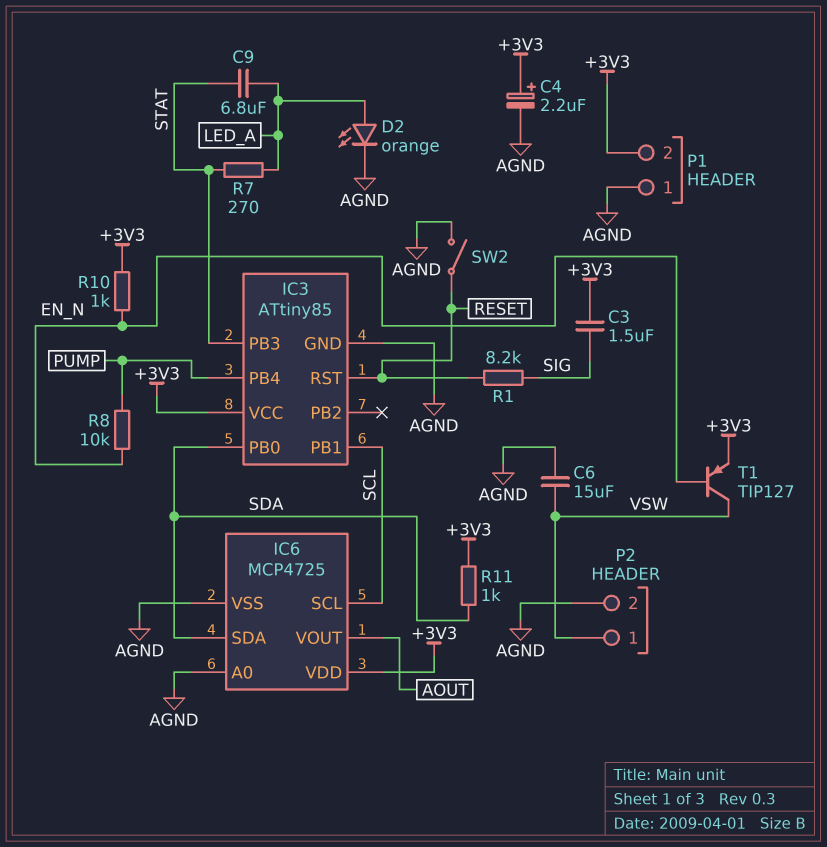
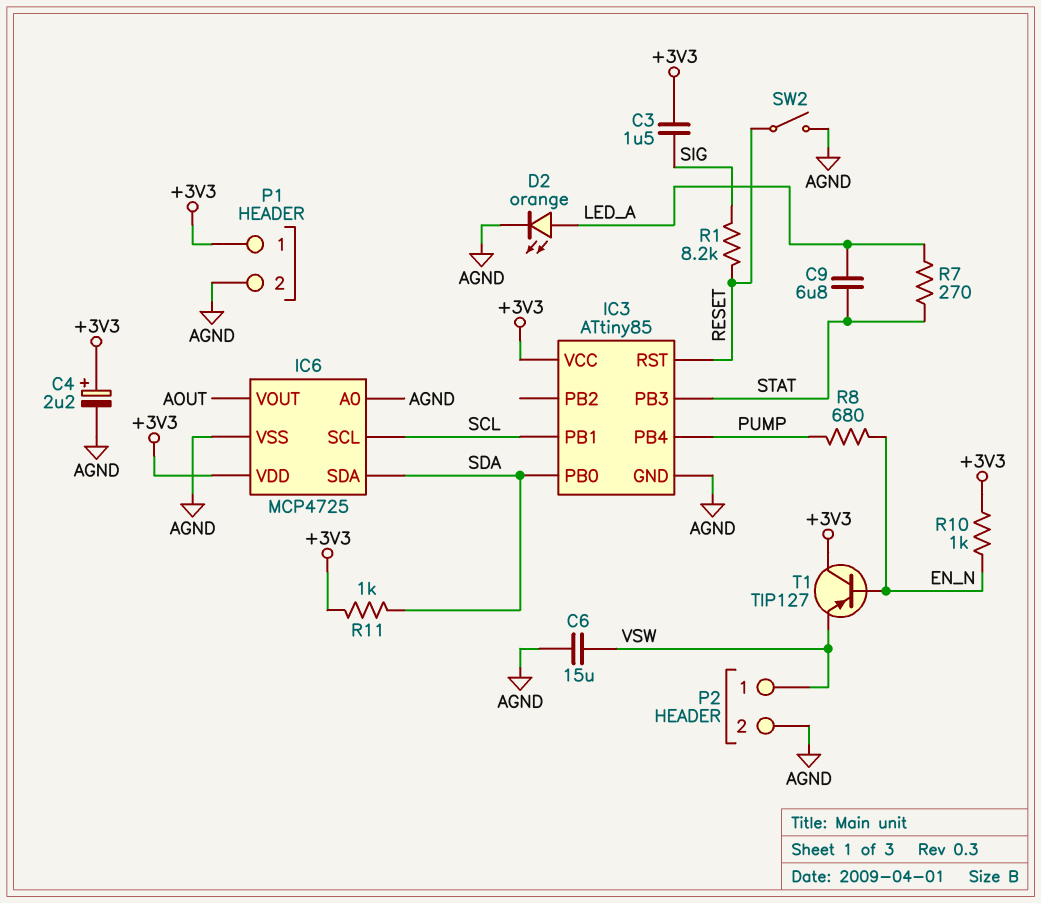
P1 pin 1: AGND -> +3V3
P1 pin 2: +3V3 -> AGND
R8: 10k (EN_N, PUMP) -> 680 (EN_N, PUMP)
T1: PNP TIP127 (B EN_N, C VSW, E +3V3) -> PNP TIP127 (B EN_N, C +3V3, E VSW)

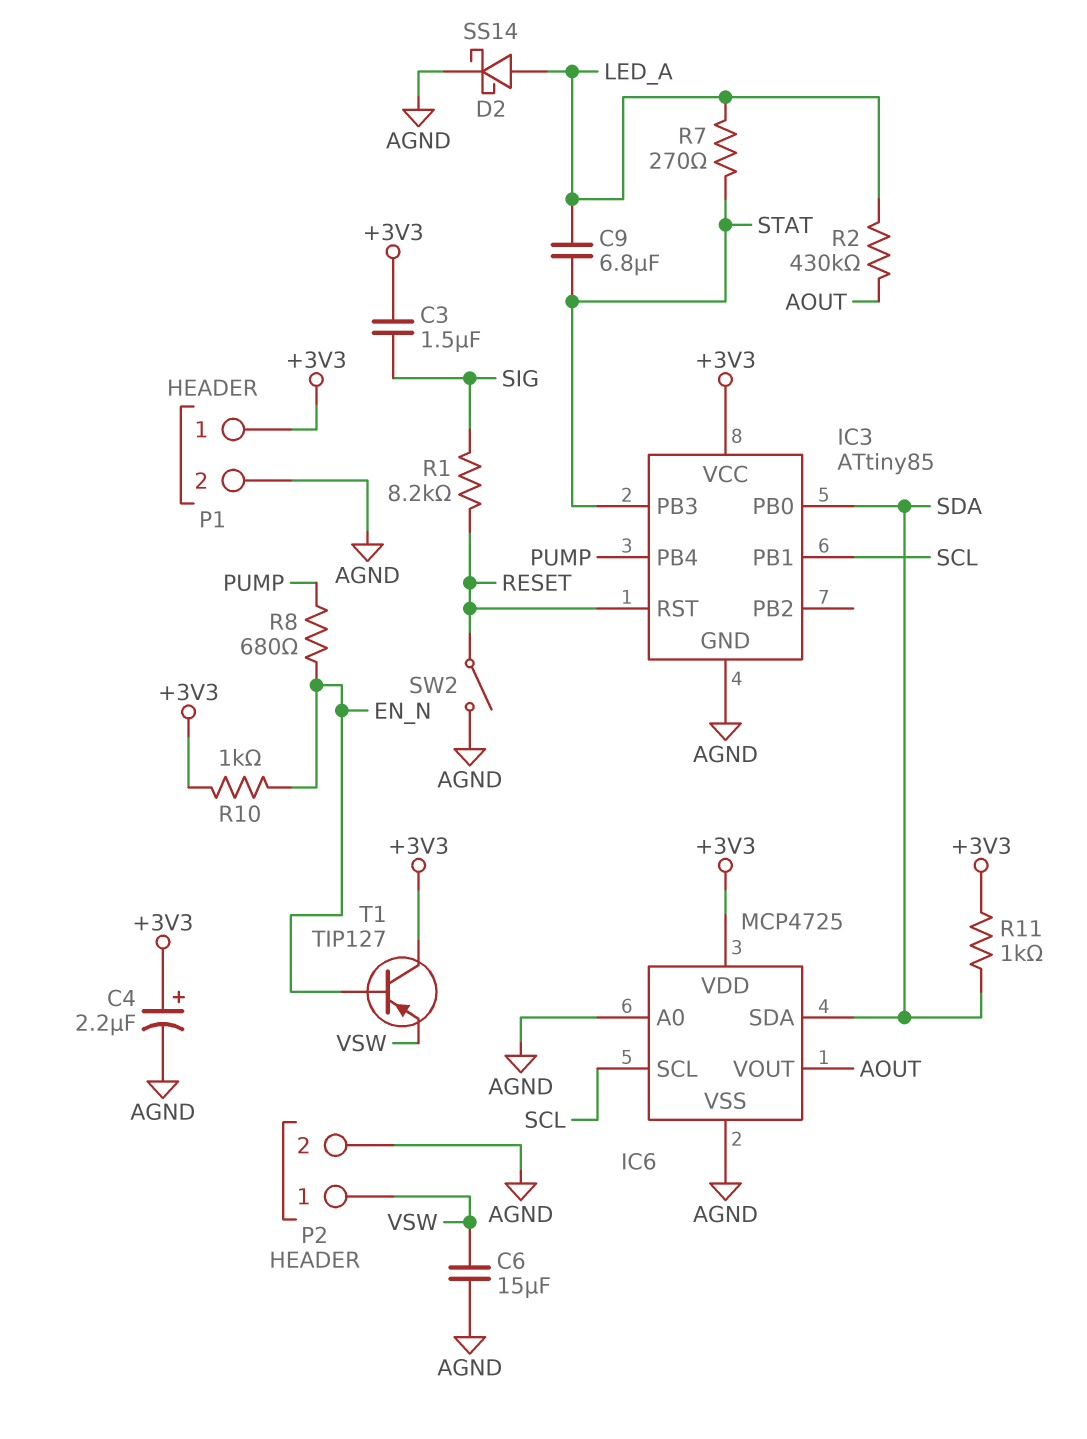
D2: LED orange (A LED_A, K AGND) -> schottky SS14 (A LED_A, K AGND)
R2: none -> 430k (AOUT, LED_A)

